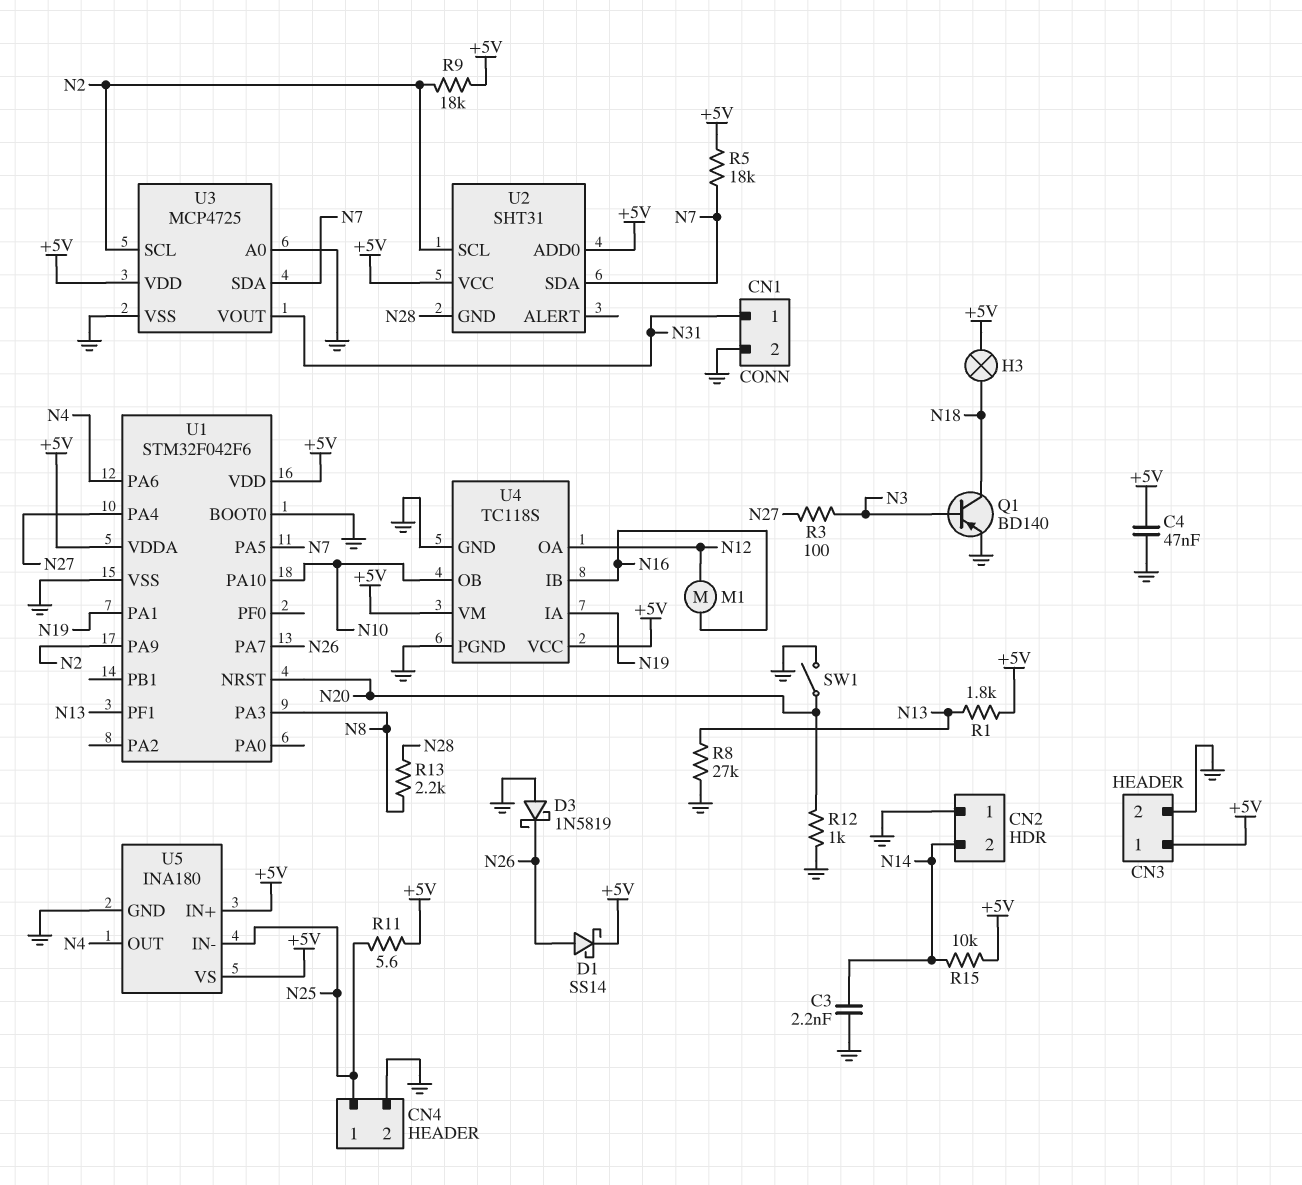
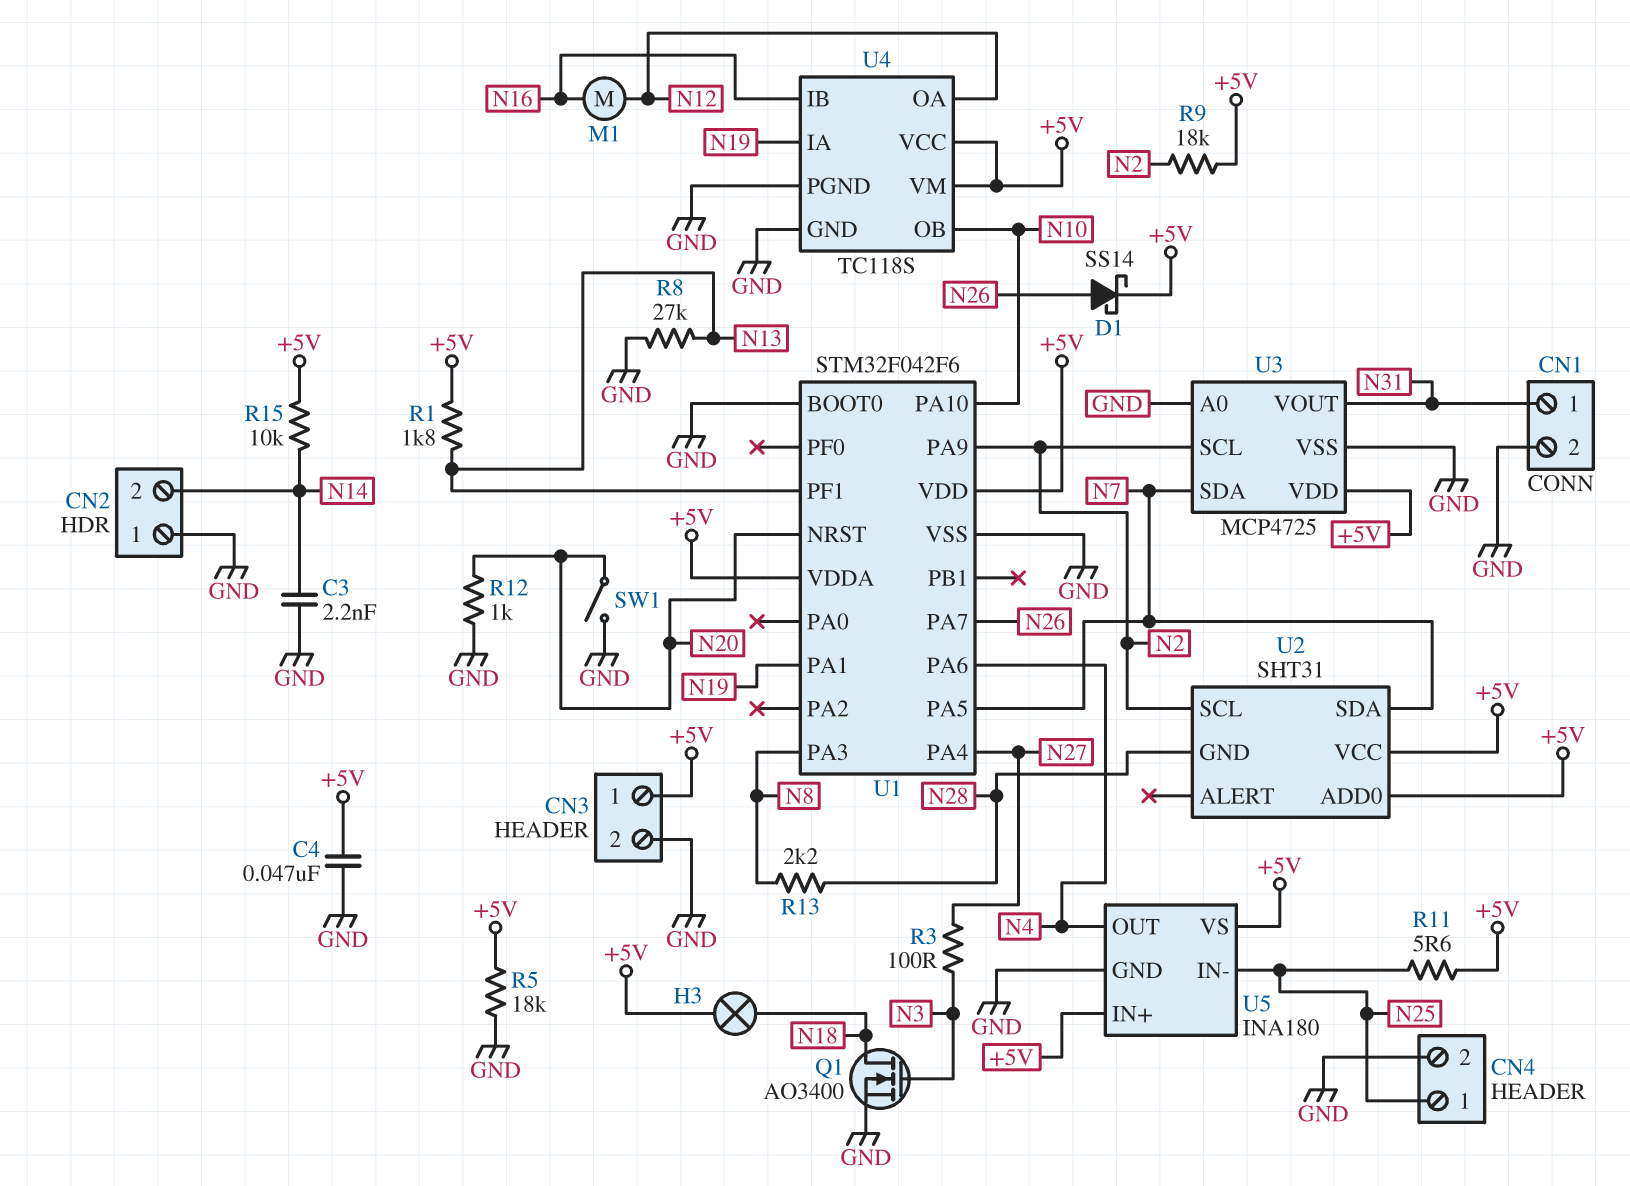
D3: schottky 1N5819 (A GND, K N26) -> none
Q1: PNP BD140 (B N3, C N18, E GND) -> NMOS AO3400 (G N3, D N18, S GND)
R5: 18k (+5V, N7) -> 18k (+5V, GND)

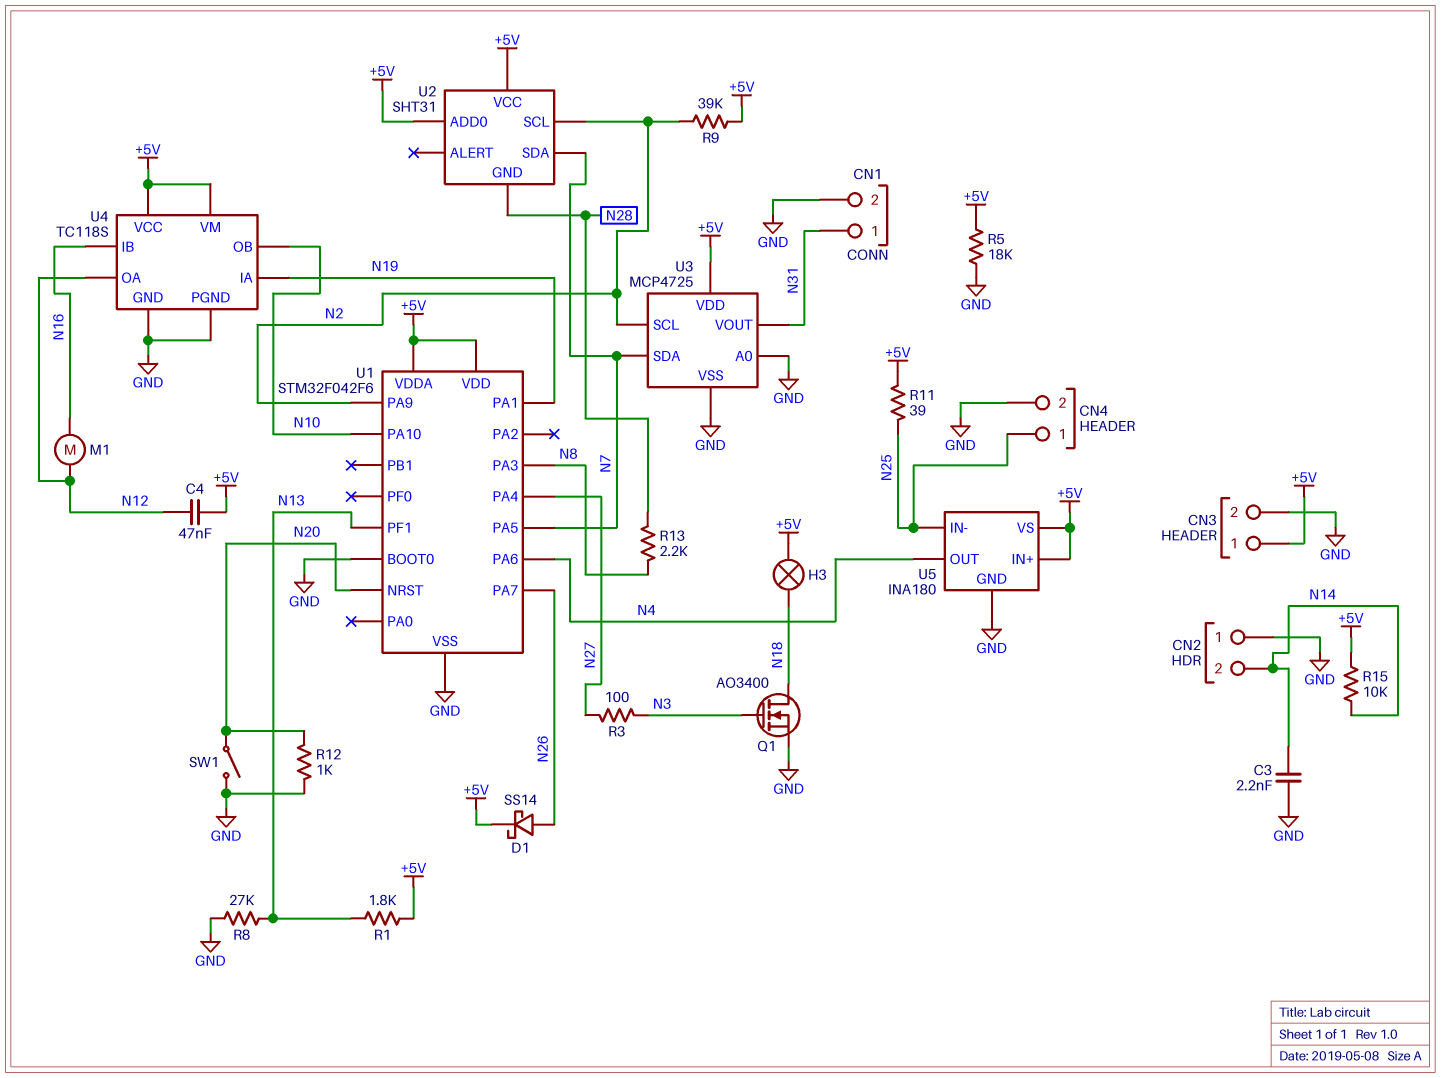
C4: 47nF (+5V, GND) -> 47nF (+5V, N12)
R9: 18k (+5V, N2) -> 39k (+5V, N2)
R11: 5.6 (+5V, N25) -> 39 (+5V, N25)

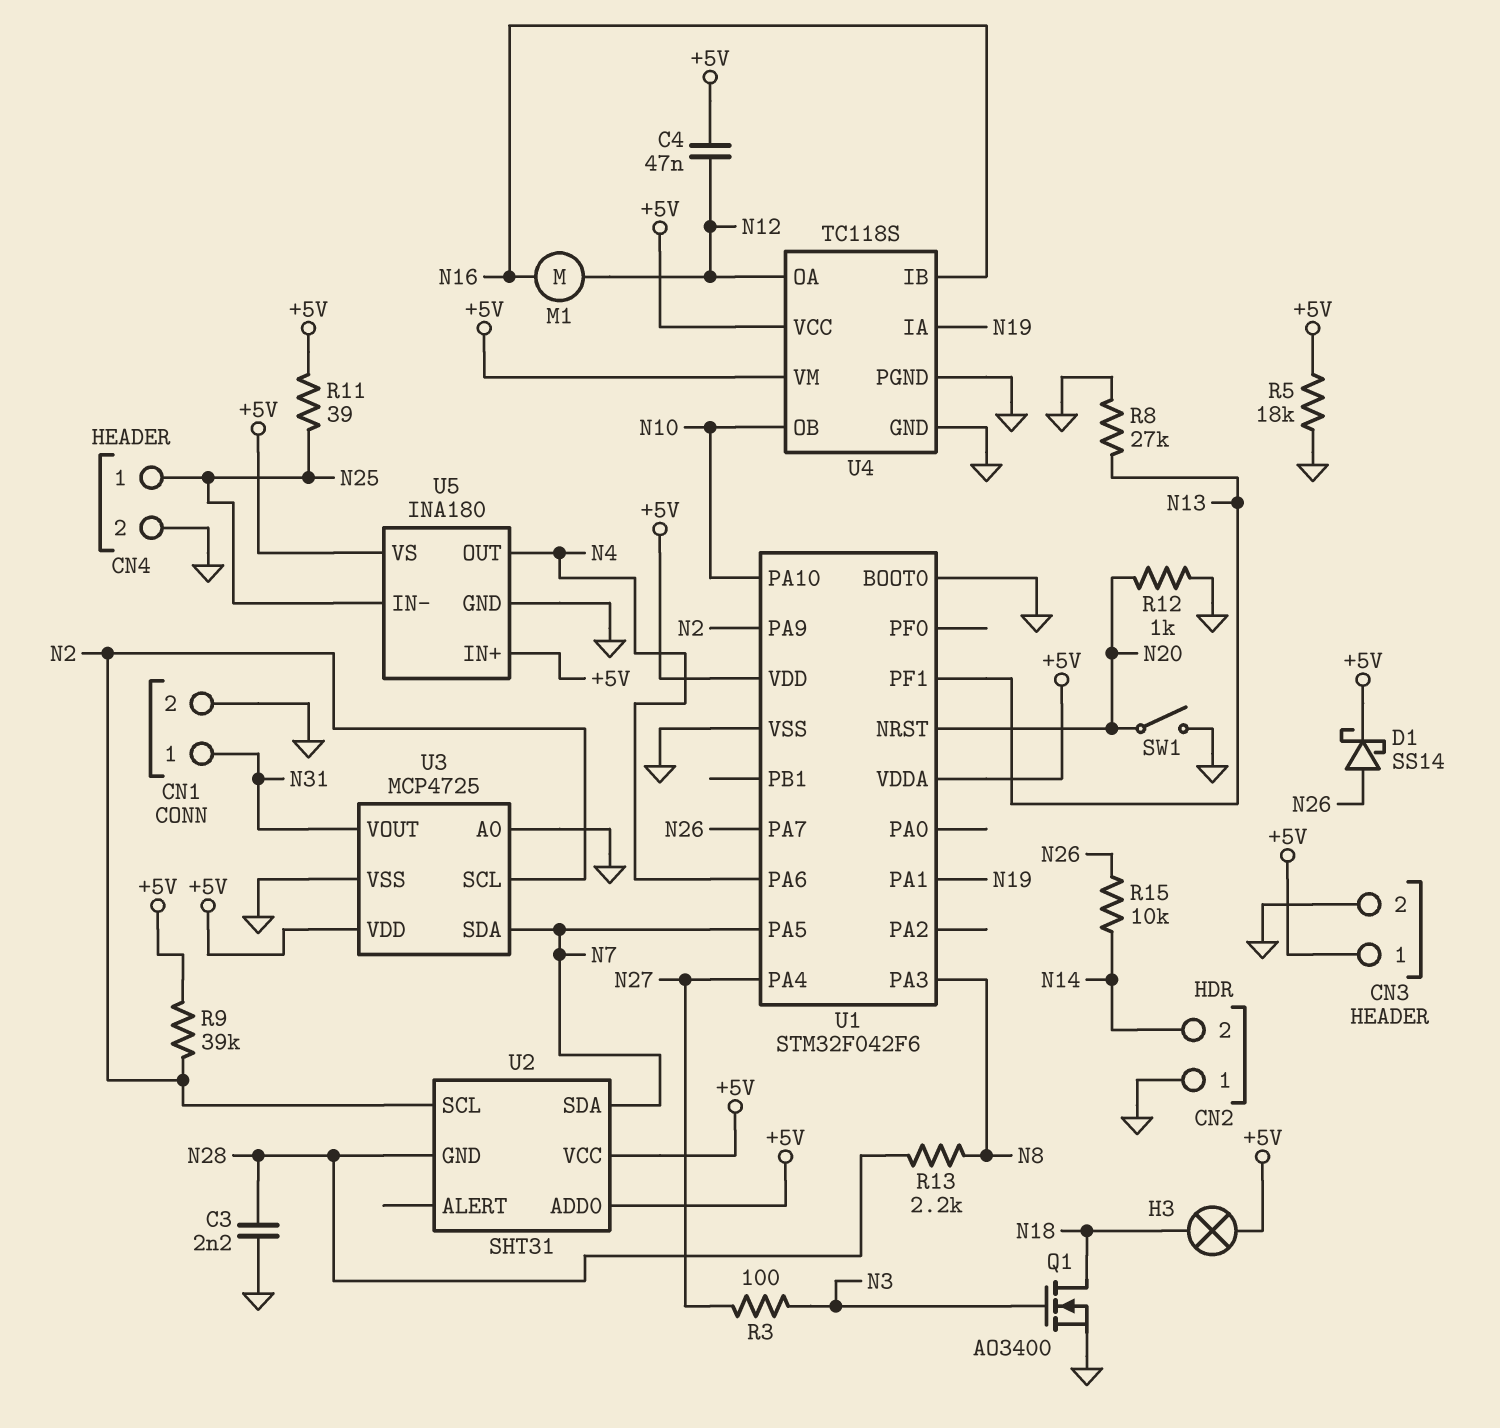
C3: 2.2nF (GND, N14) -> 2.2nF (GND, N28)
R1: 1.8k (+5V, N13) -> none
R15: 10k (+5V, N14) -> 10k (N14, N26)

